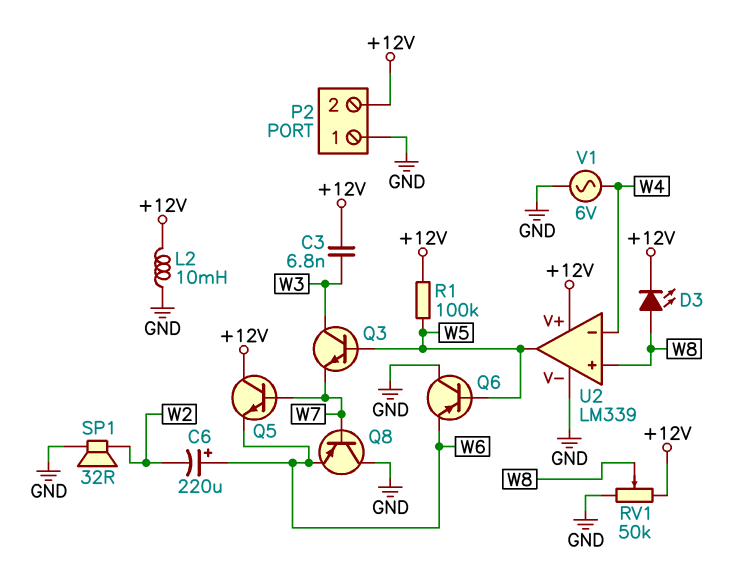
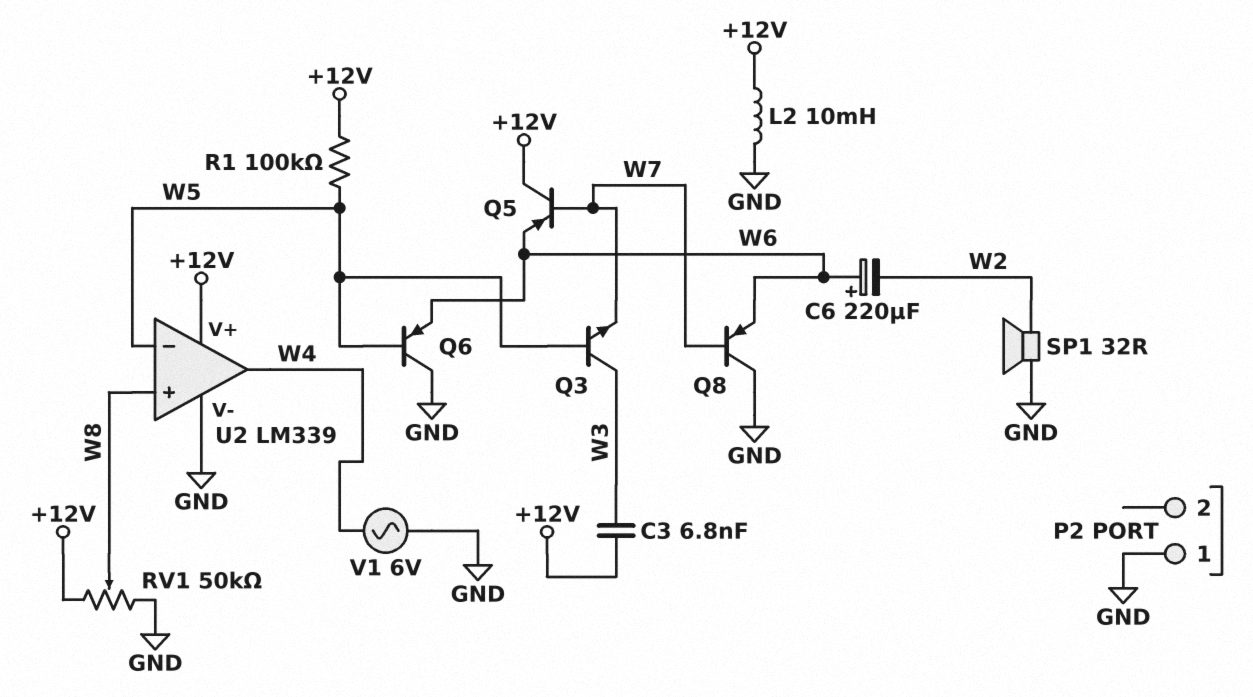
D3: LED (A W8, K +12V) -> none
P2 pin 2: +12V -> none
Q5: NPN (B W7, C +12V, E W6) -> PNP (B W7, C +12V, E W6)
U2 pin in-: W4 -> W5
U2 pin out: W5 -> W4

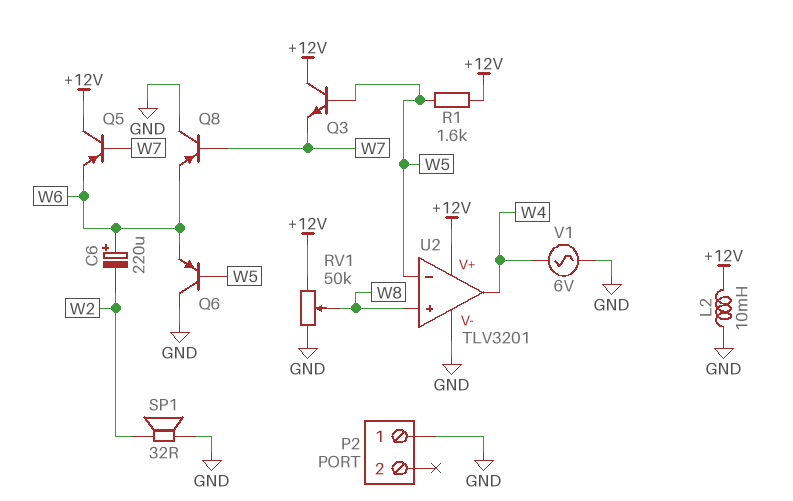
C3: 6.8nF (+12V, W3) -> none
Q3: NPN (B W5, C W3, E W7) -> NPN (B W5, C +12V, E W7)
R1: 100k (+12V, W5) -> 1.6k (+12V, W5)
U2: LM339 -> TLV3201

